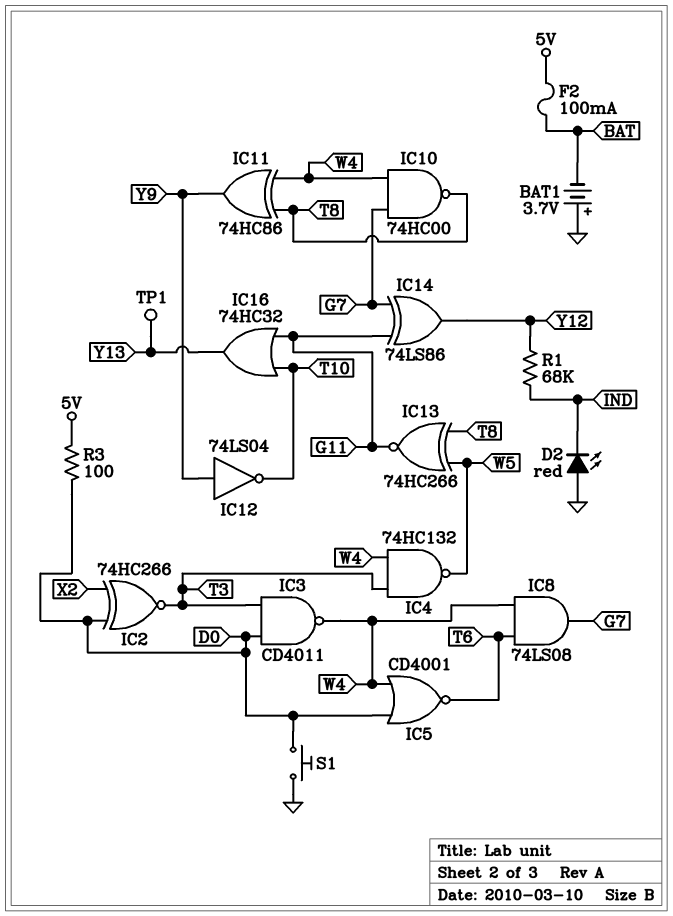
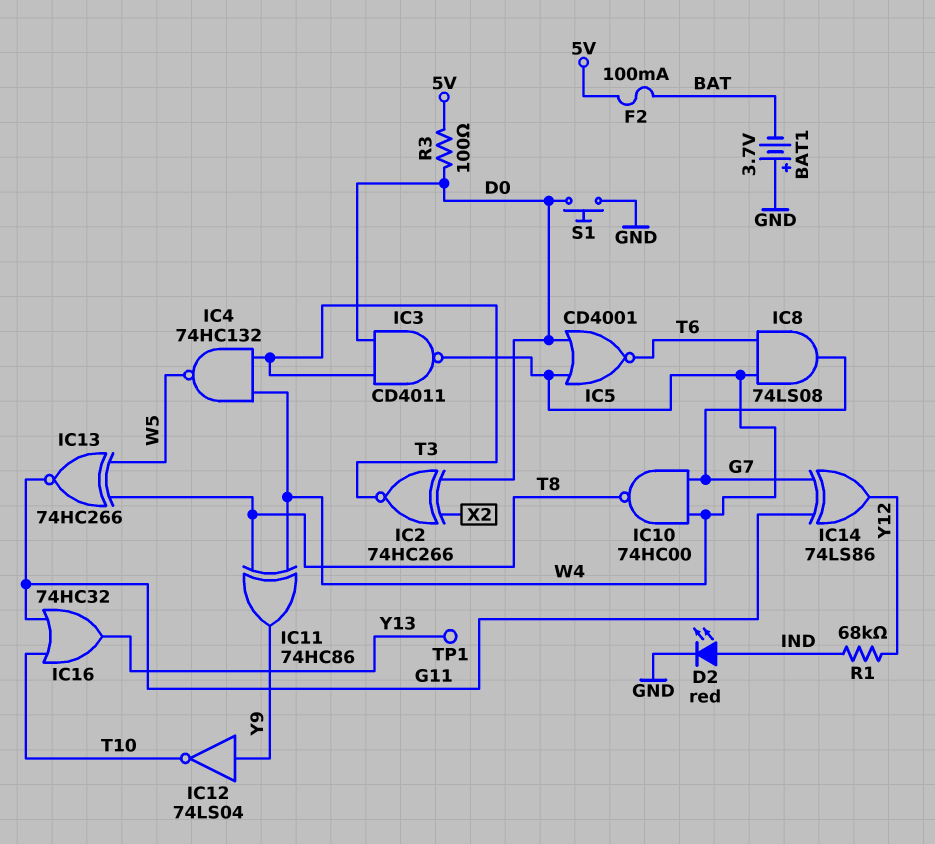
D2: LED red (A GND, K IND) -> LED red (A IND, K GND)

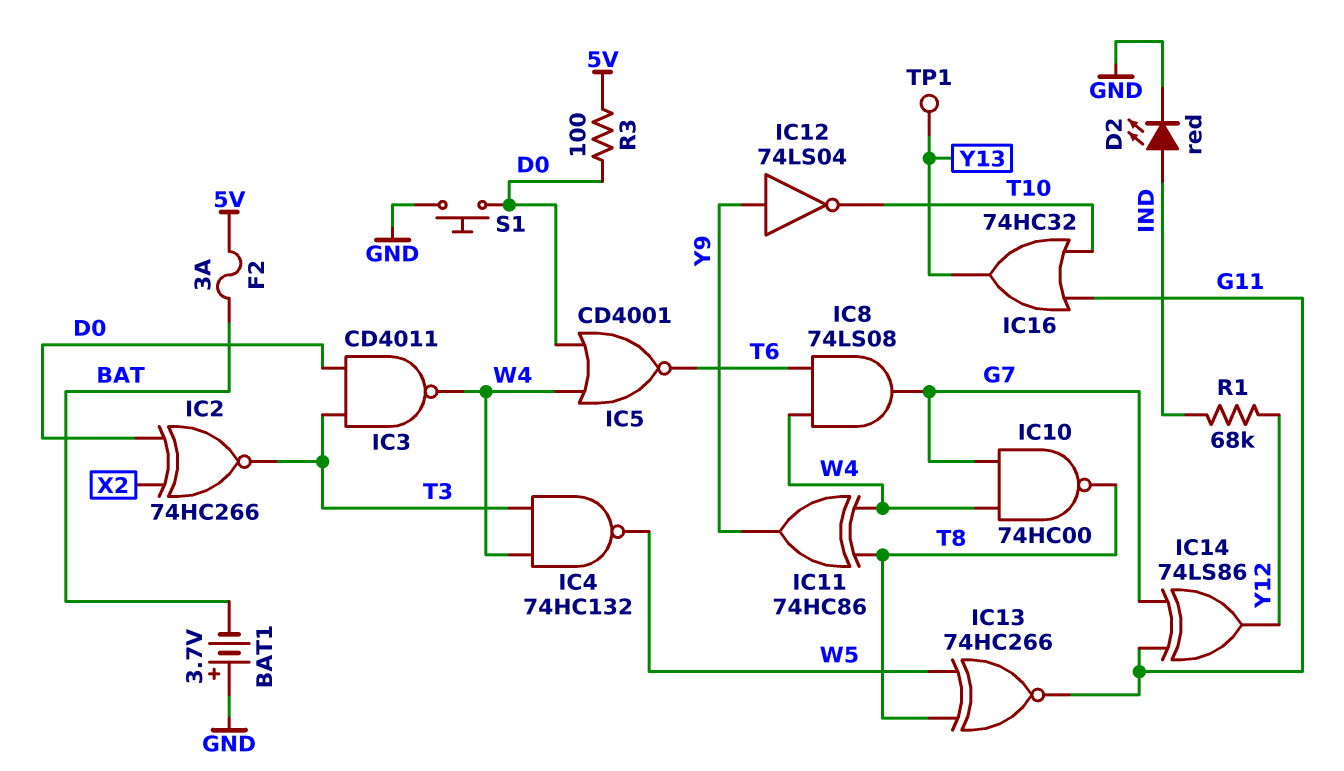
F2: 100mA (5V, BAT) -> 3A (5V, BAT)

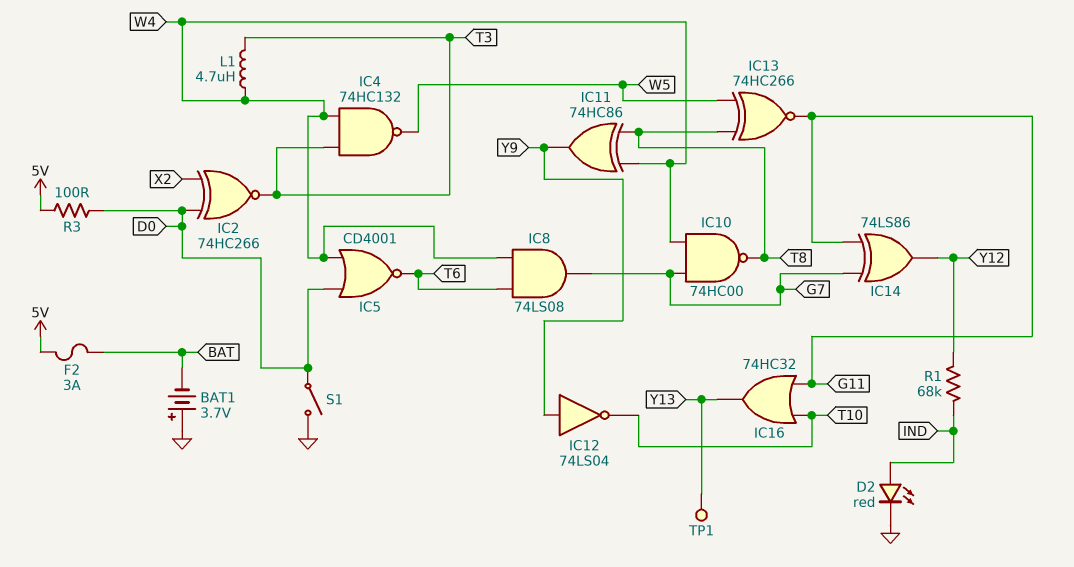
IC3: NAND CD4011 (in D0, in T3, out W4) -> none
L1: none -> 4.7uH (T3, W4)
S1: button (D0, GND) -> switch (D0, GND)

